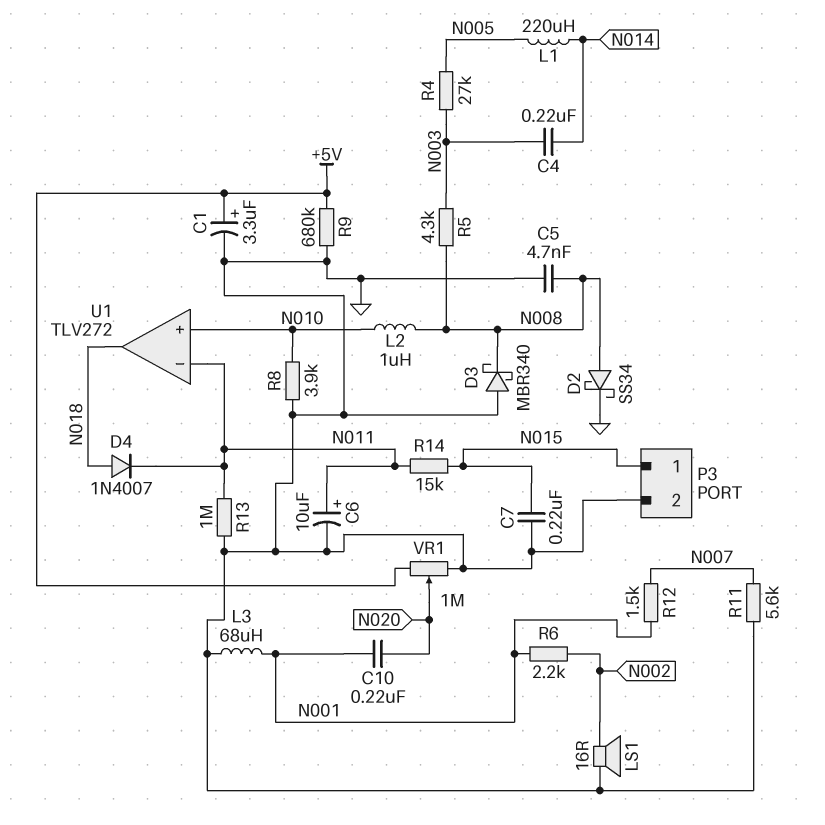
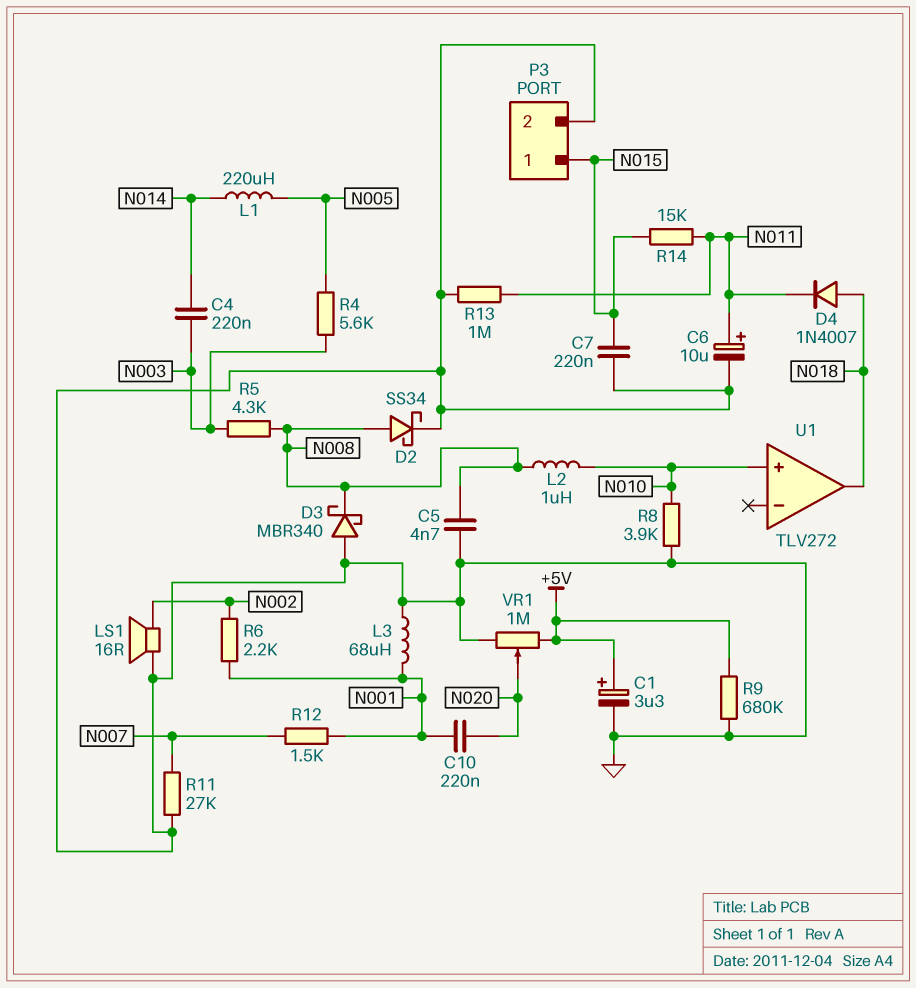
R4: 27k (N003, N005) -> 5.6k (N003, N005)
R11: 5.6k (GND, N007) -> 27k (GND, N007)
U1 pin in-: N011 -> none

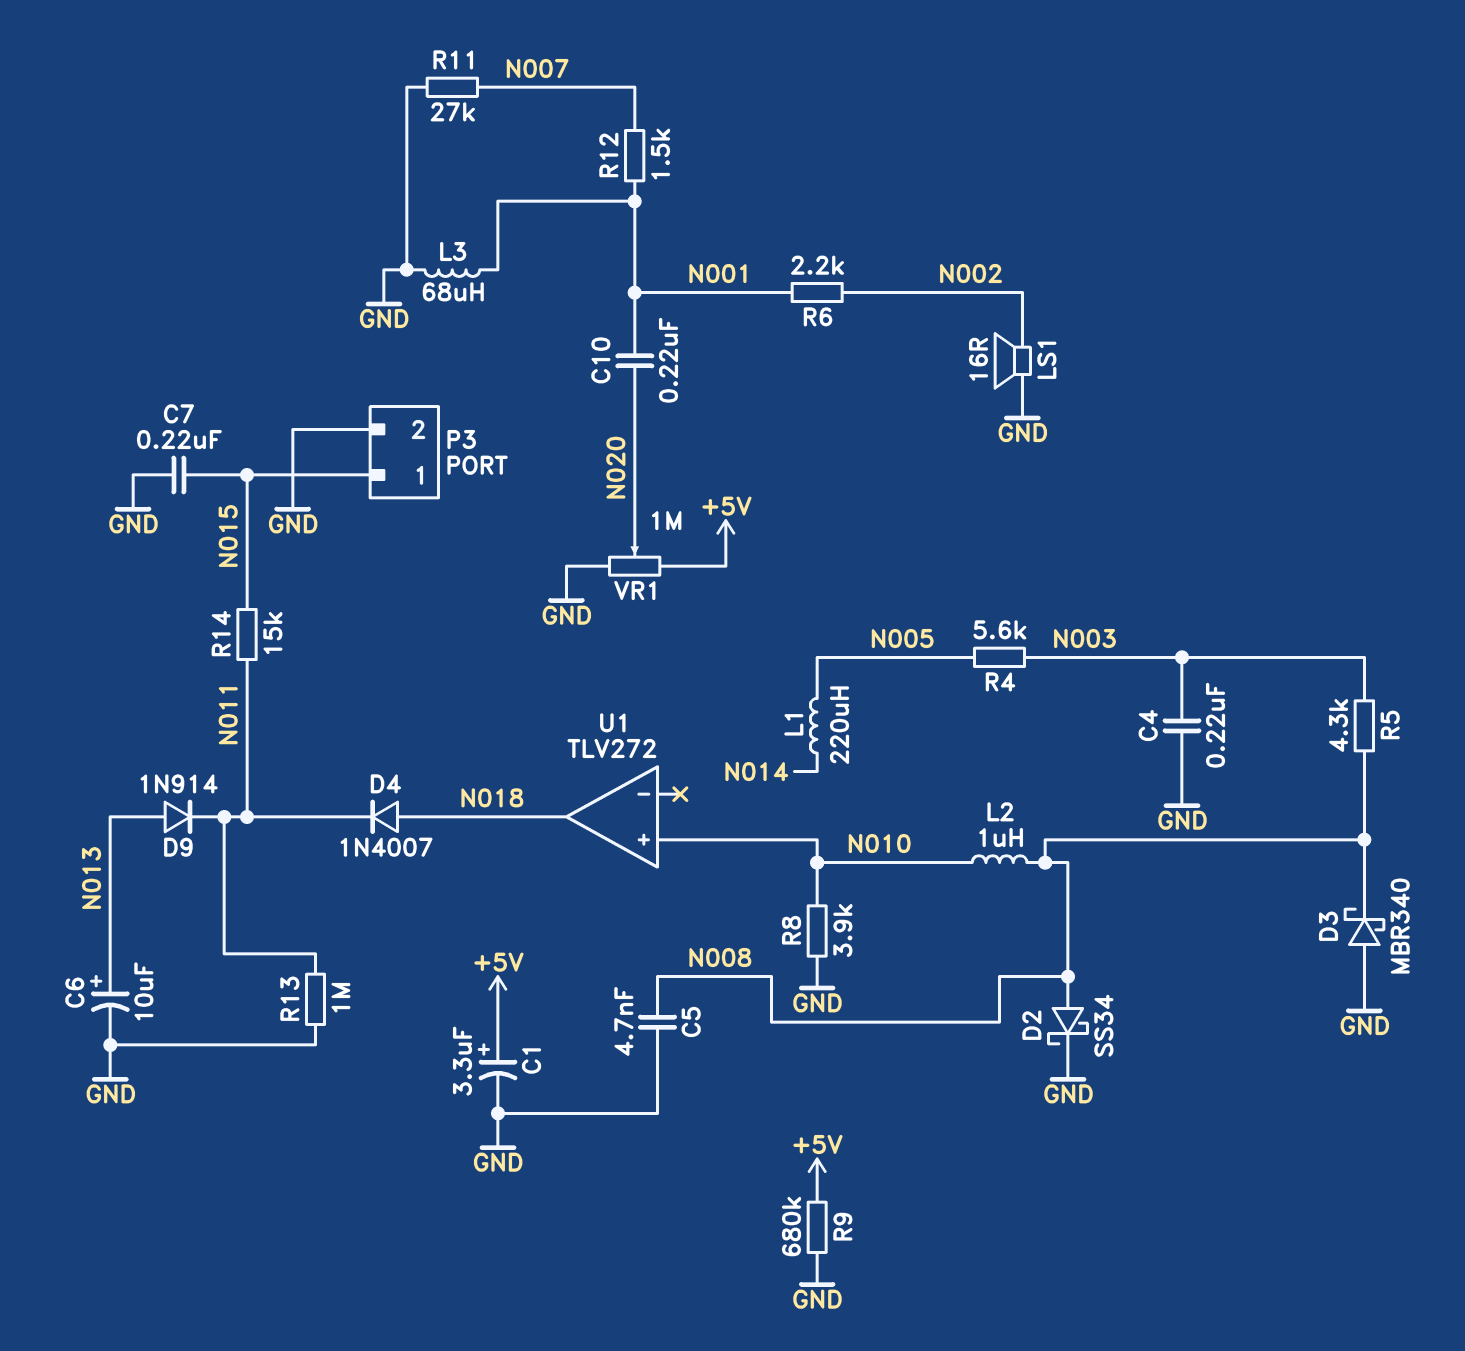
C4: 220nF (N003, N014) -> 220nF (GND, N003)
C6: 10uF (plus N011, minus GND) -> 10uF (plus N013, minus GND)
D9: none -> diode 1N914 (A N013, K N011)

